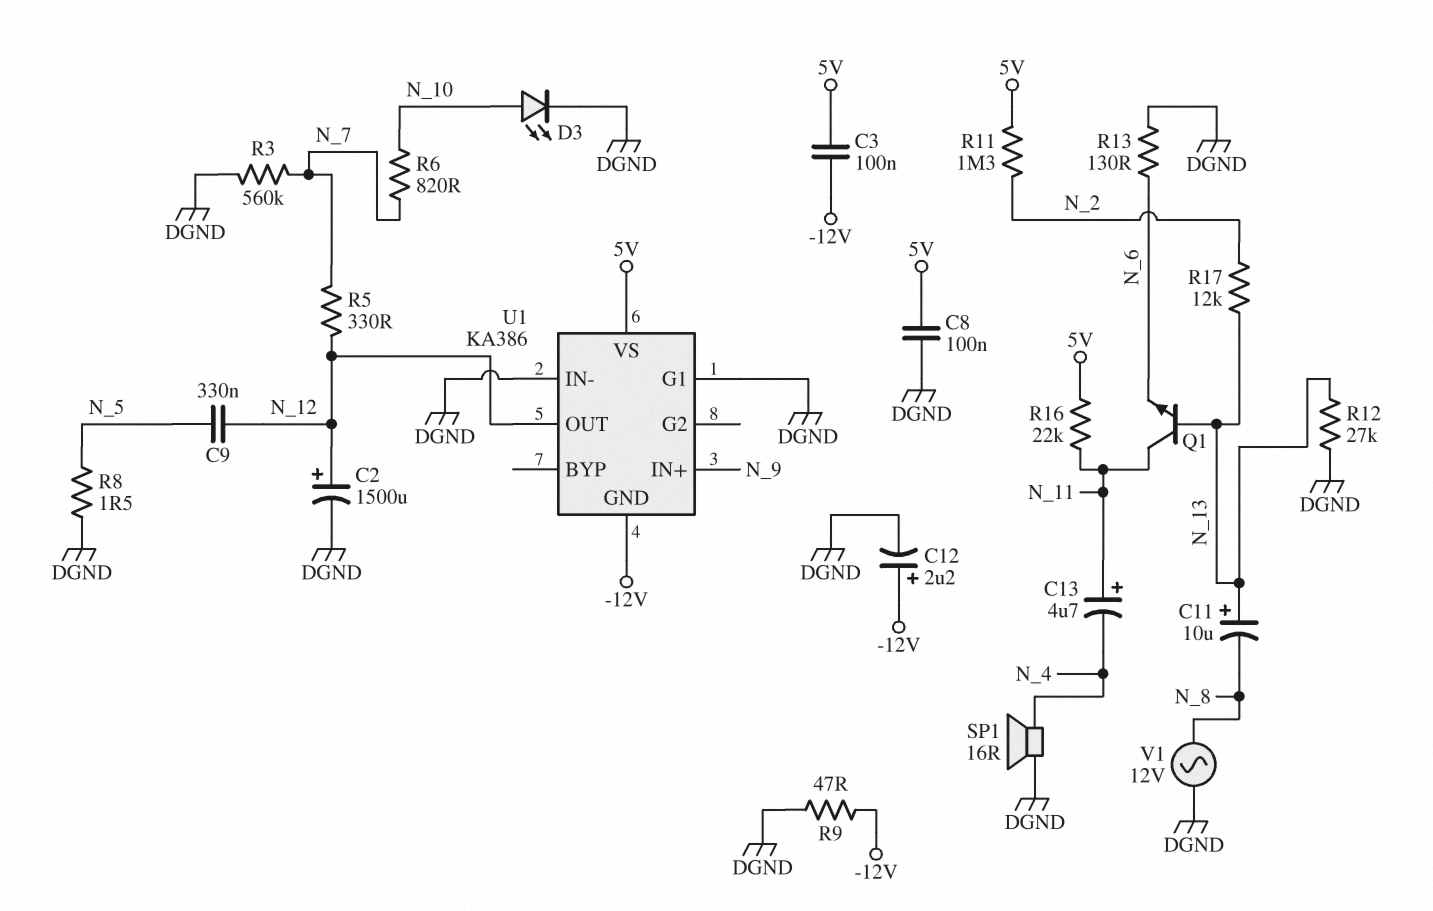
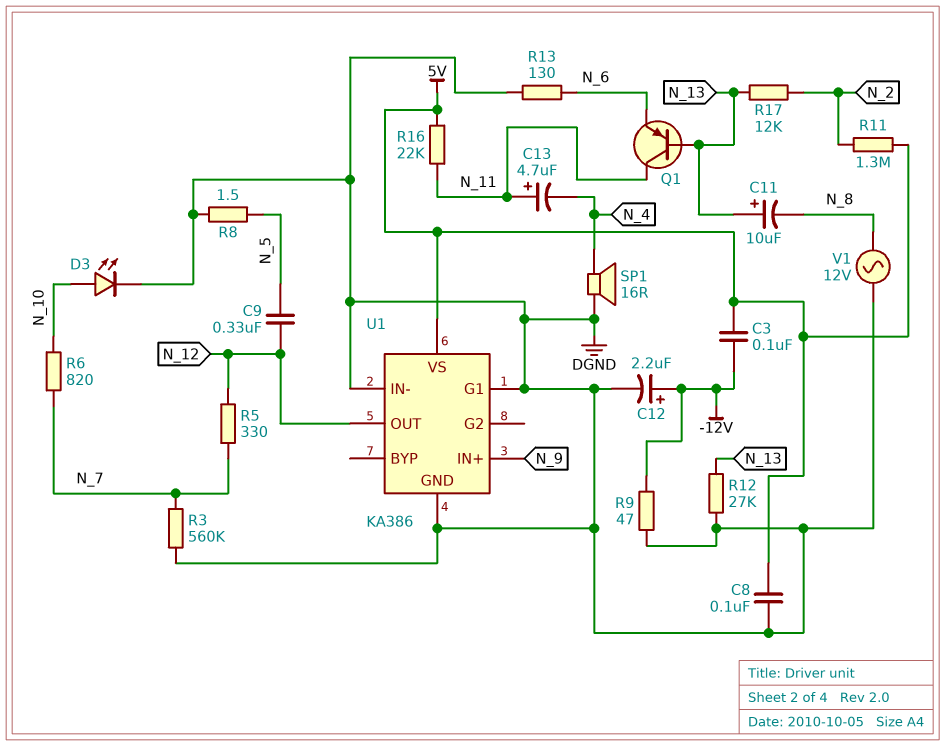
C2: 1500uF (plus N_12, minus DGND) -> none
Q1: NPN (B N_13, C N_11, E N_6) -> PNP (B N_13, C N_11, E N_6)
U1 pin GND: -12V -> DGND

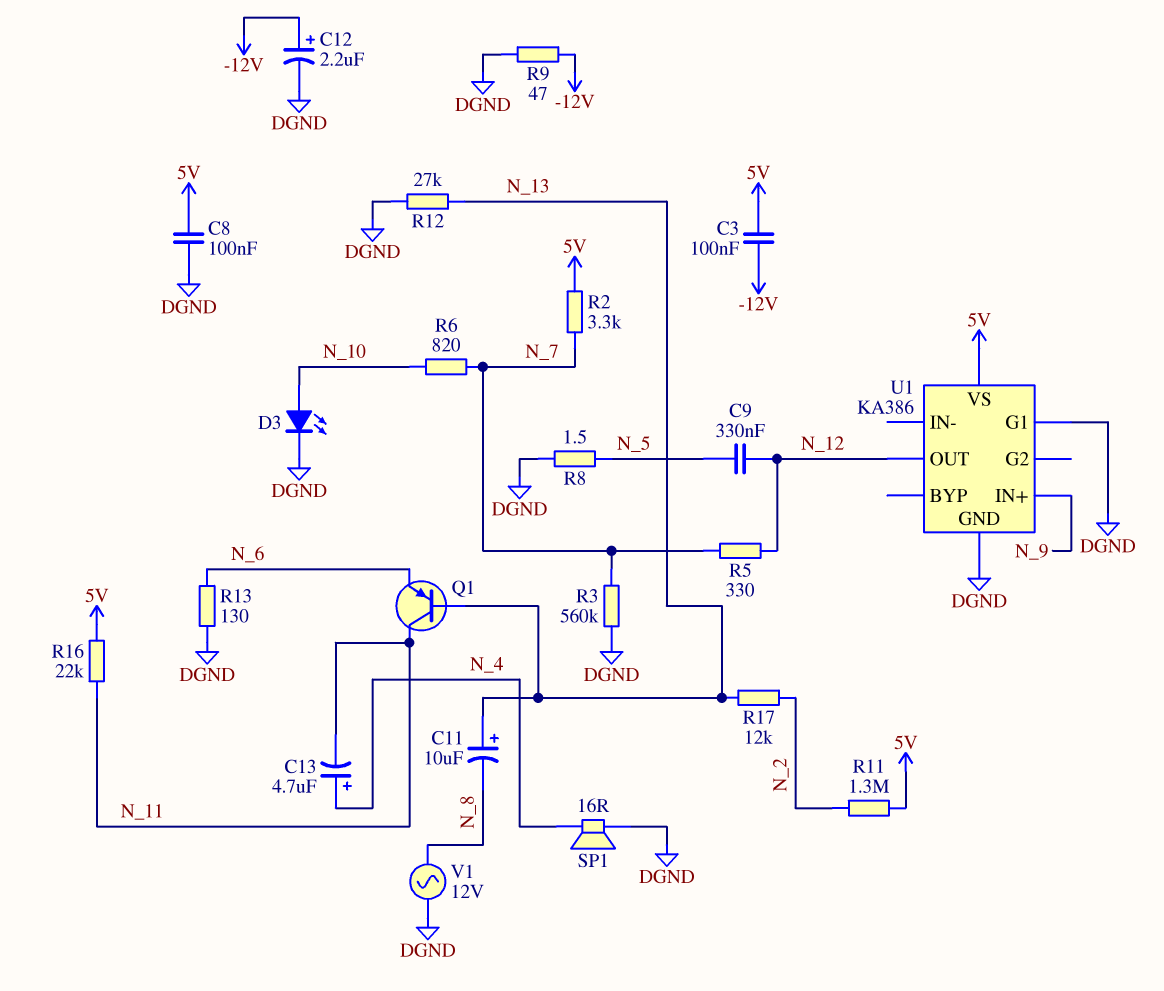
C13: 4.7uF (plus N_11, minus N_4) -> 4.7uF (plus N_4, minus N_11)
R2: none -> 3.3k (5V, N_7)
U1 pin IN-: DGND -> none

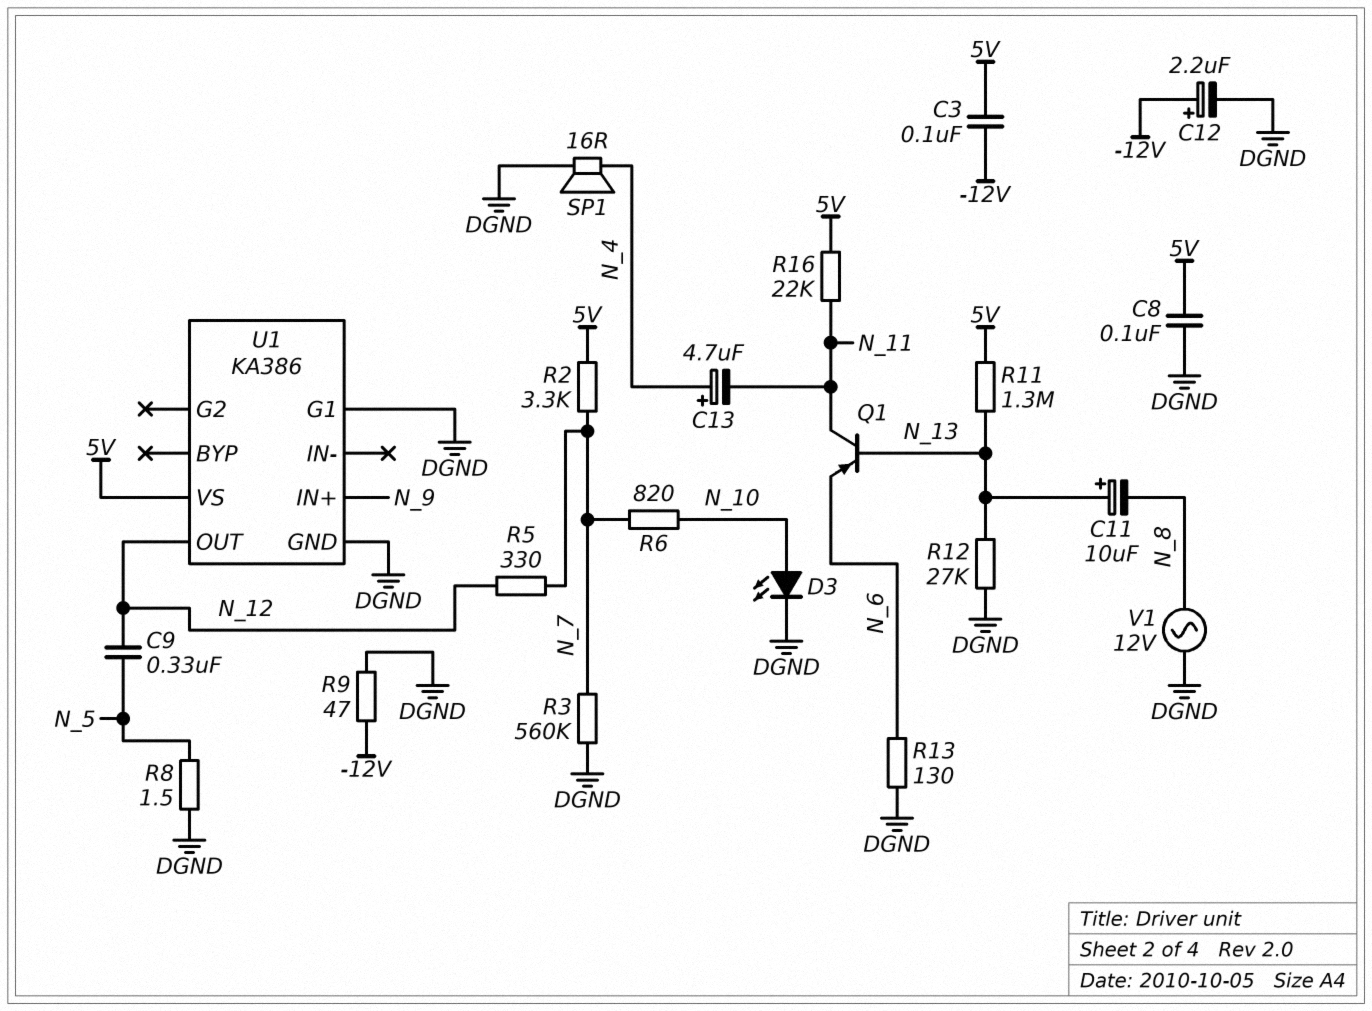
R11: 1.3M (5V, N_2) -> 1.3M (5V, N_13)
R17: 12k (N_2, N_13) -> none

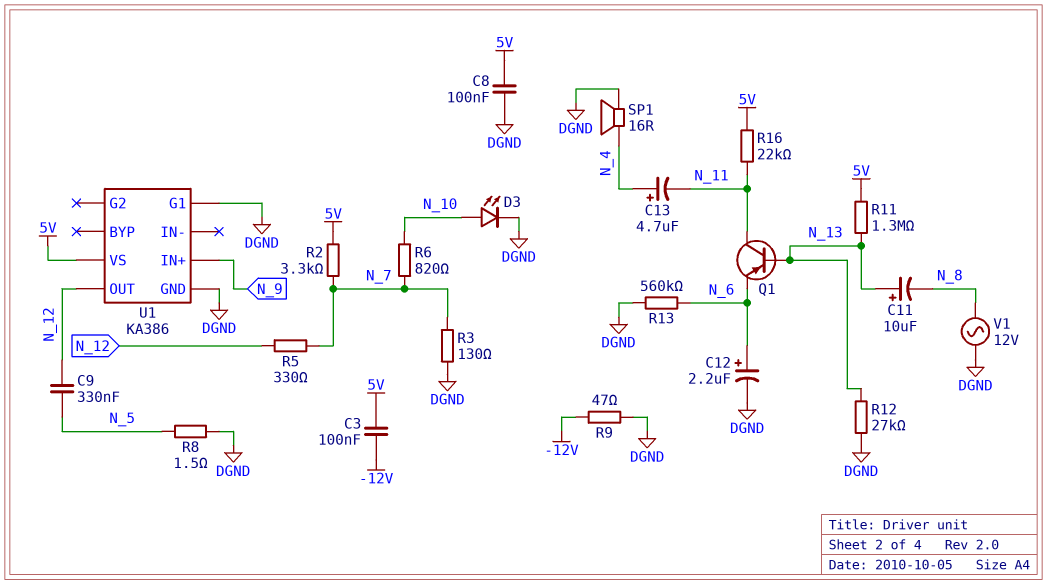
C12: 2.2uF (plus -12V, minus DGND) -> 2.2uF (plus N_6, minus DGND)
R3: 560k (DGND, N_7) -> 130 (DGND, N_7)
R13: 130 (DGND, N_6) -> 560k (DGND, N_6)

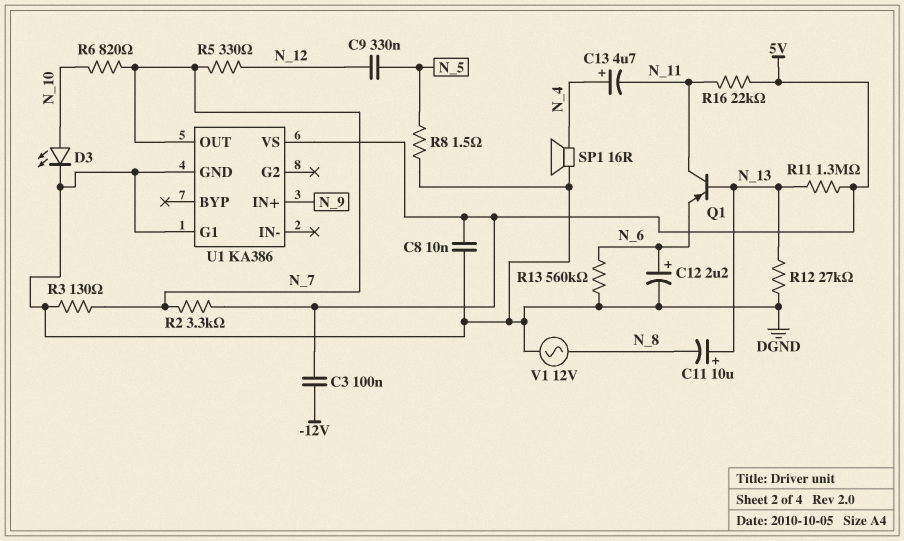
C8: 100nF (5V, DGND) -> 10nF (5V, DGND)
R9: 47 (-12V, DGND) -> none
U1 pin OUT: N_12 -> N_7

